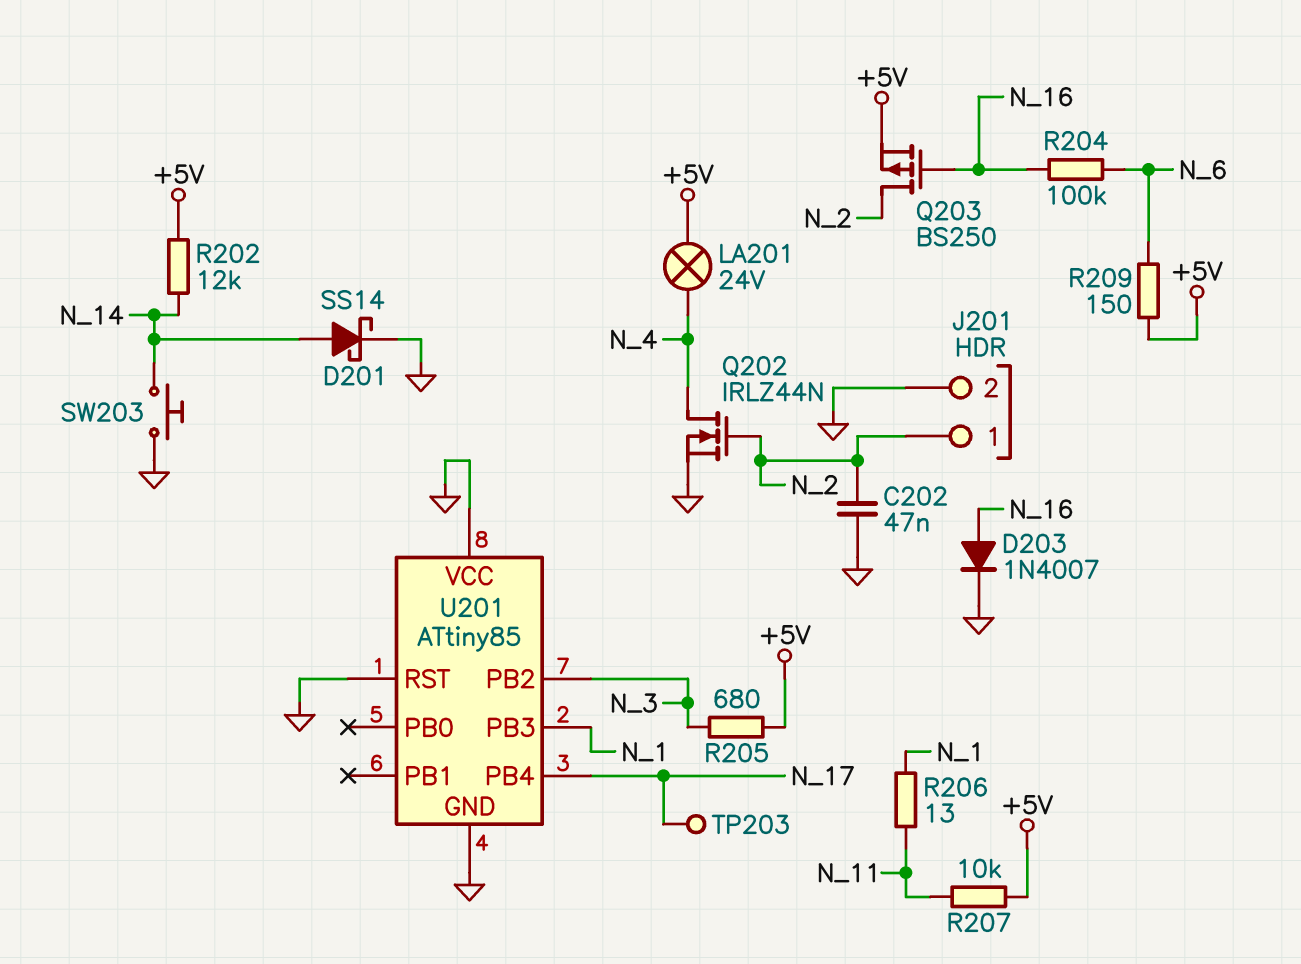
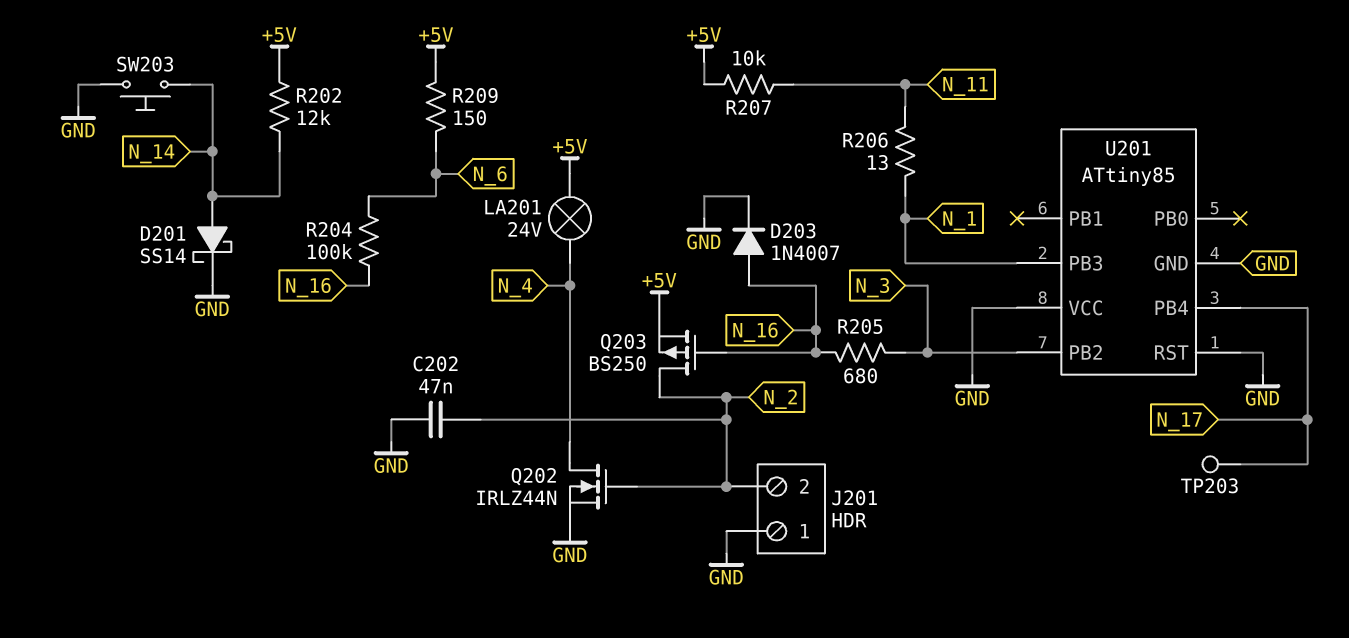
J201 pin 1: N_2 -> GND
J201 pin 2: GND -> N_2
R205: 680 (+5V, N_3) -> 680 (N_3, N_16)

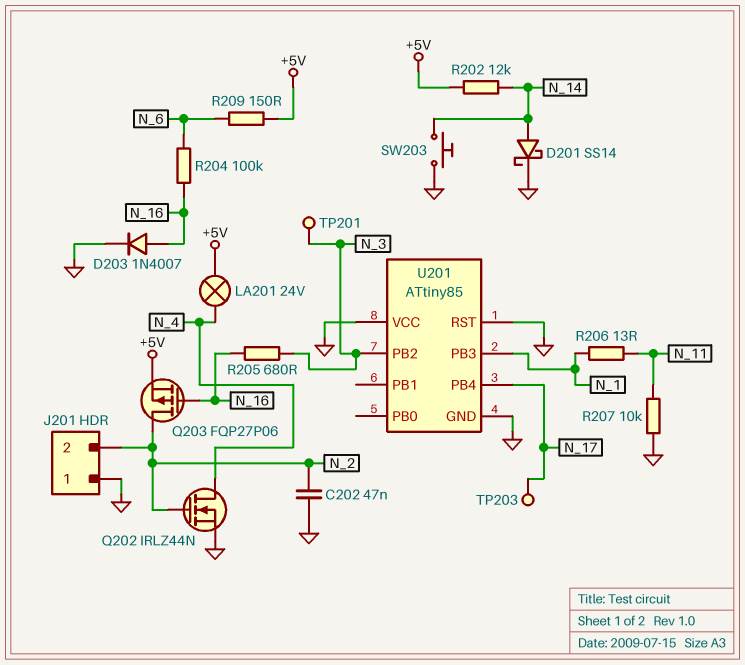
Q203: PMOS BS250 (G N_16, D N_2, S +5V) -> PMOS FQP27P06 (G N_16, D N_2, S +5V)
R207: 10k (+5V, N_11) -> 10k (GND, N_11)
TP201: none -> test point (N_3)

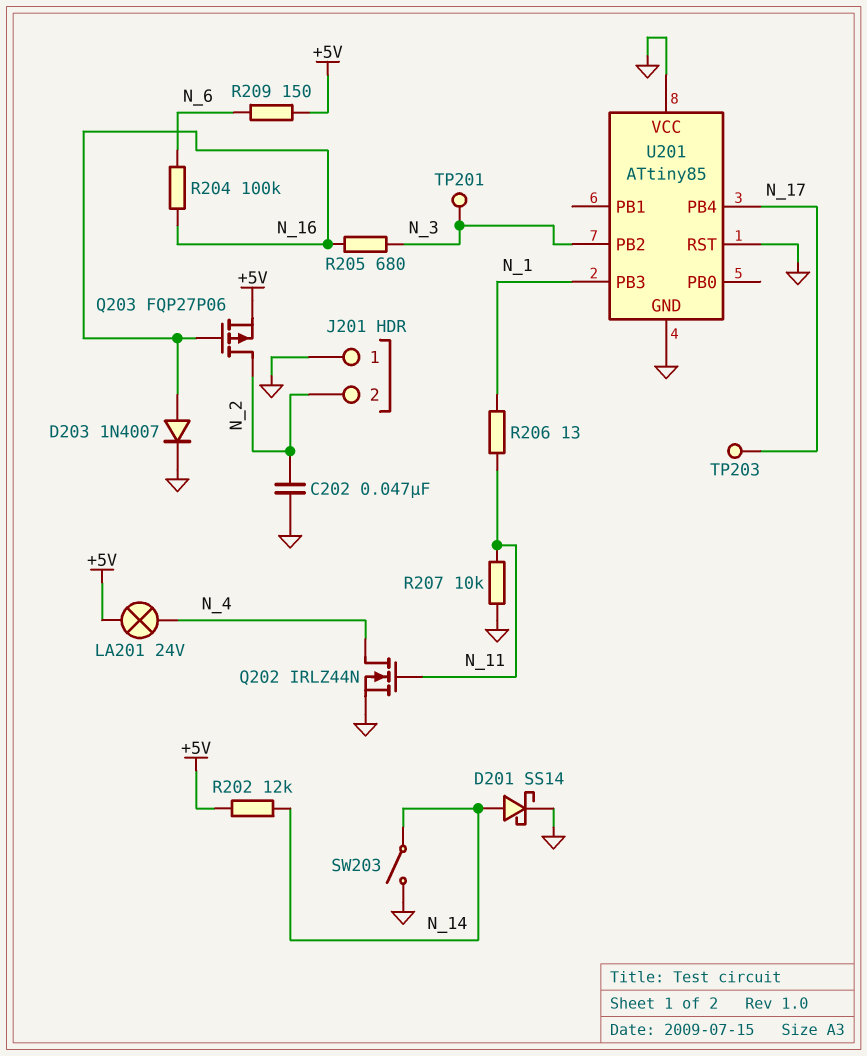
Q202: NMOS IRLZ44N (G N_2, D N_4, S GND) -> NMOS IRLZ44N (G N_11, D N_4, S GND)
SW203: button (GND, N_14) -> switch (GND, N_14)

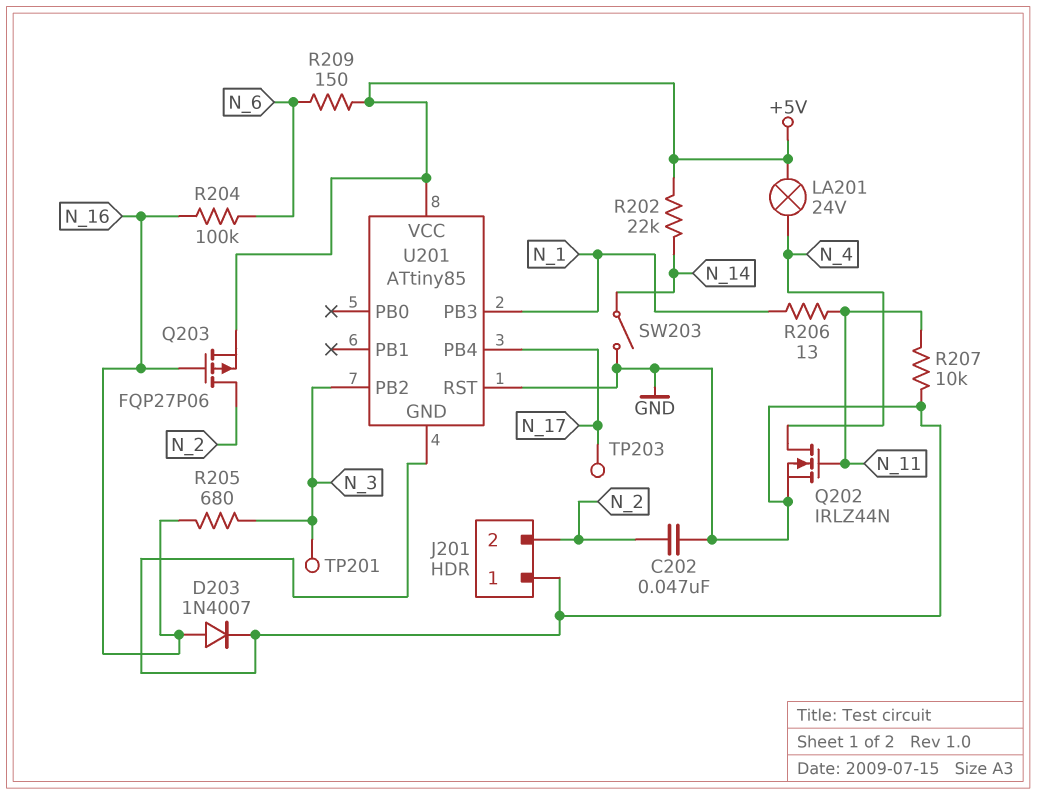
D201: schottky SS14 (A N_14, K GND) -> none
R202: 12k (+5V, N_14) -> 22k (+5V, N_14)
U201 pin VCC: GND -> +5V

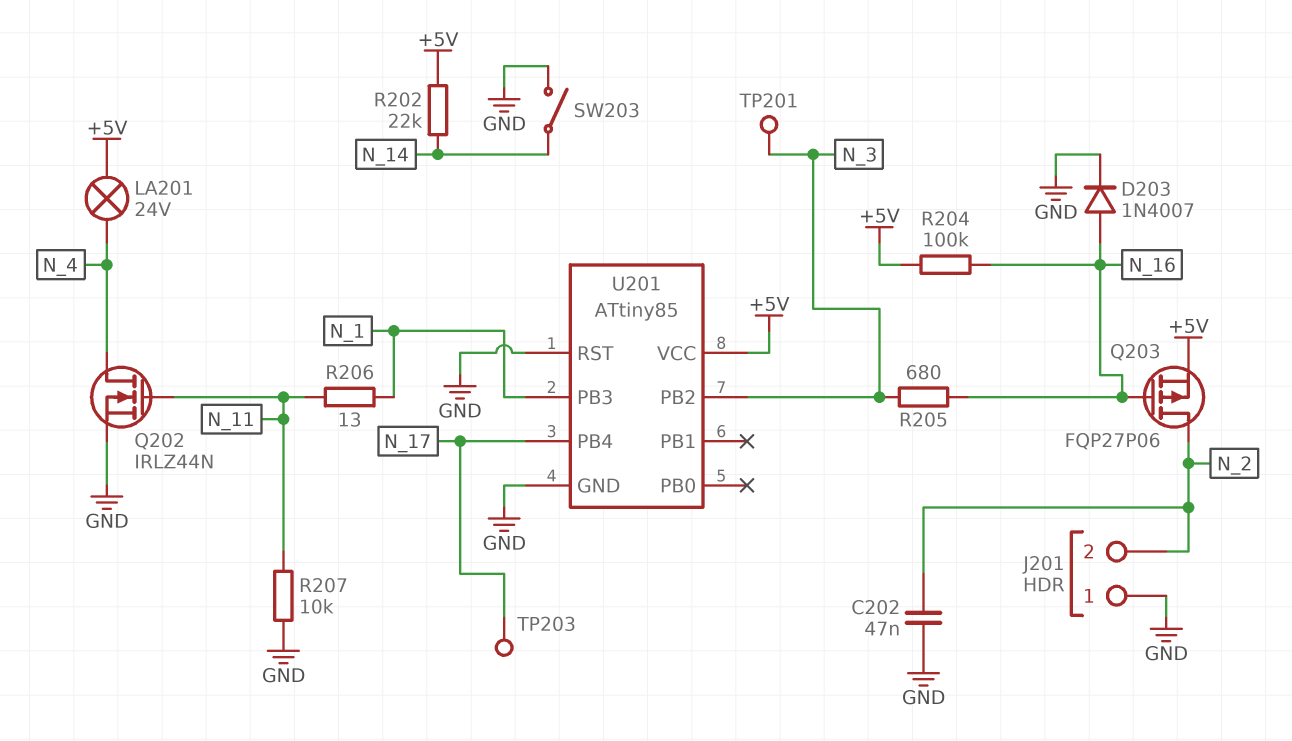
R204: 100k (N_6, N_16) -> 100k (+5V, N_16)
R209: 150 (+5V, N_6) -> none

